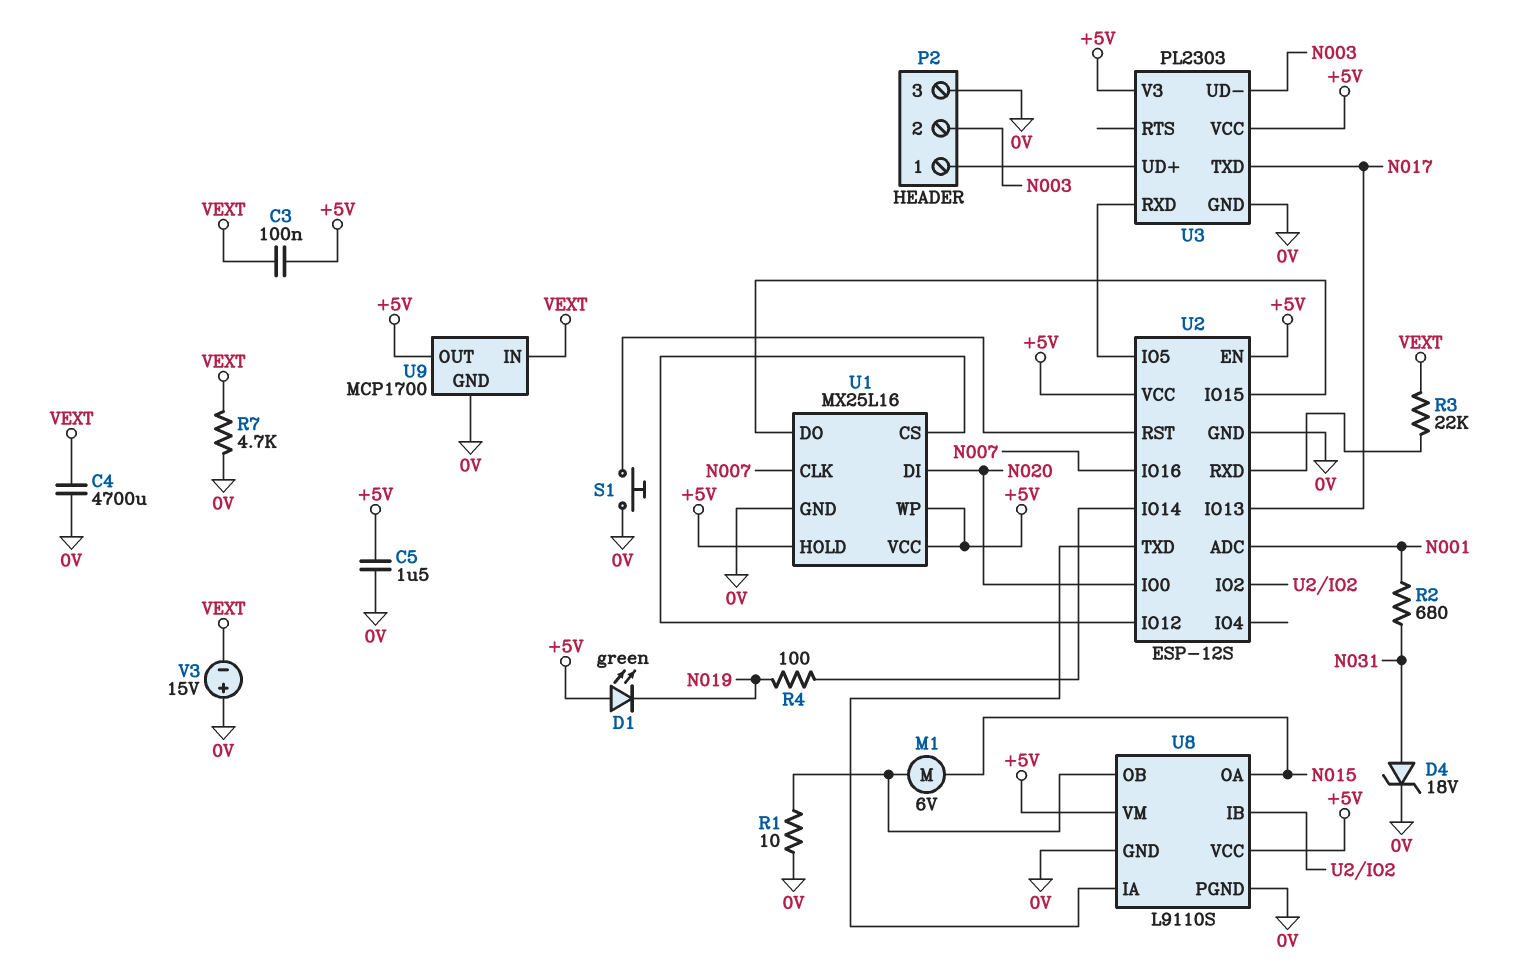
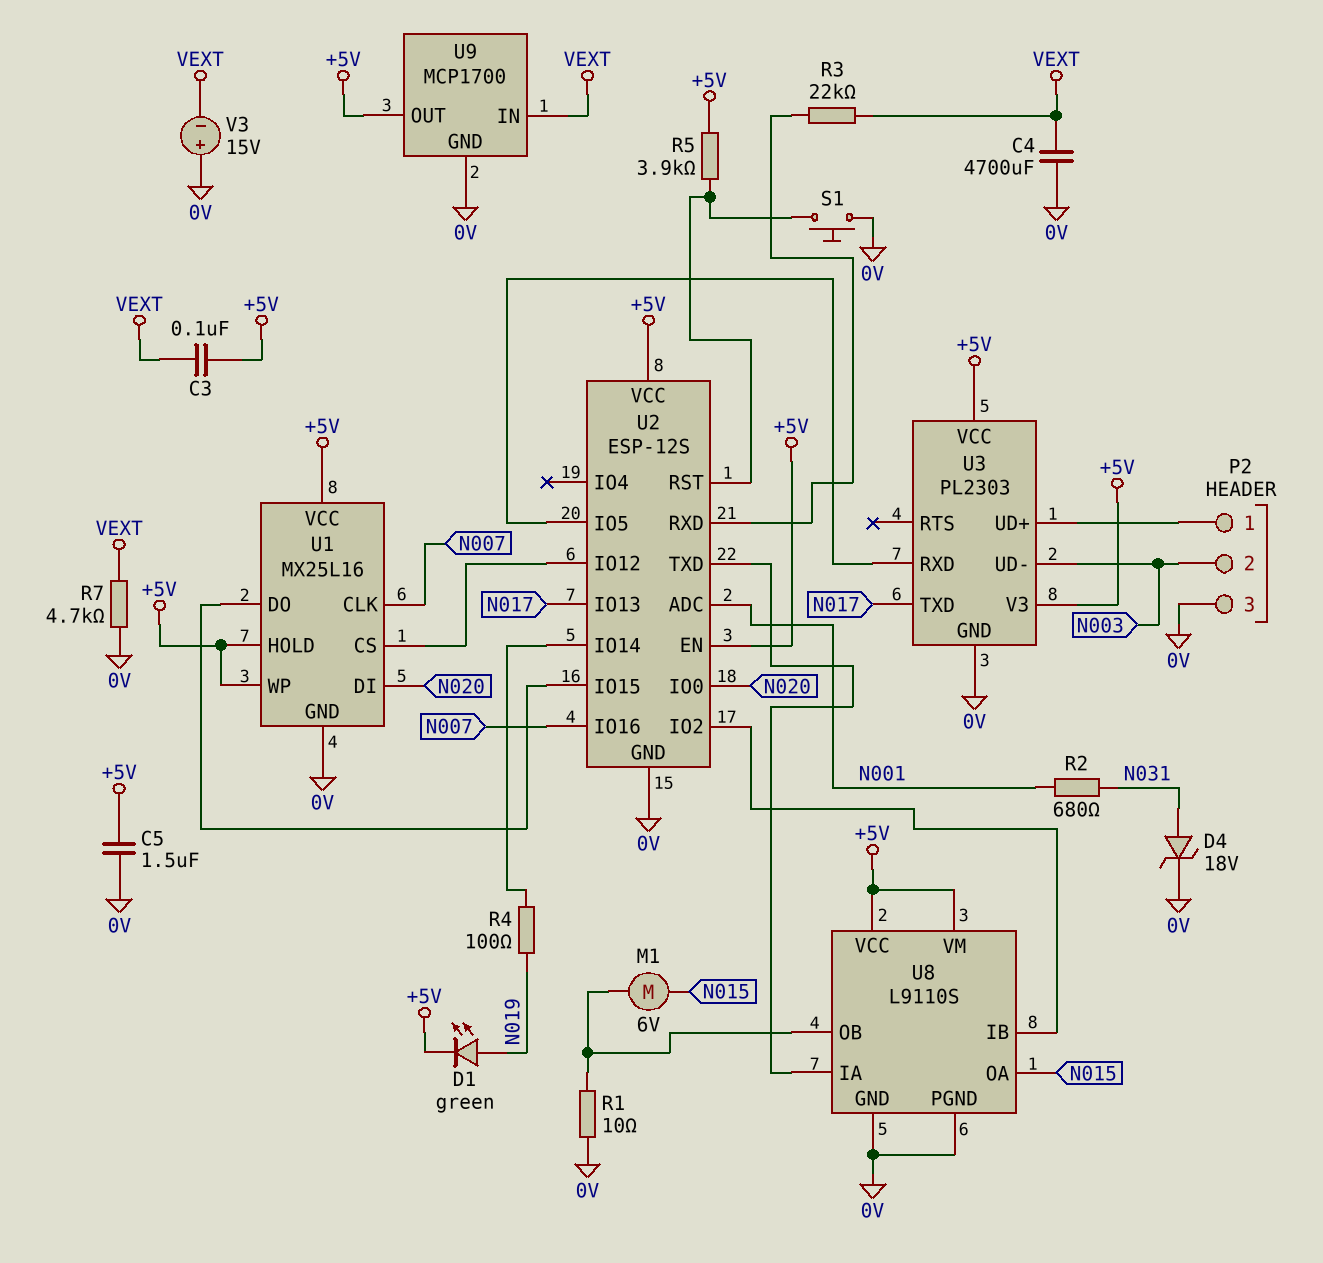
D1: LED green (A +5V, K N019) -> LED green (A N019, K +5V)
R5: none -> 3.9k (+5V, U2/RST)

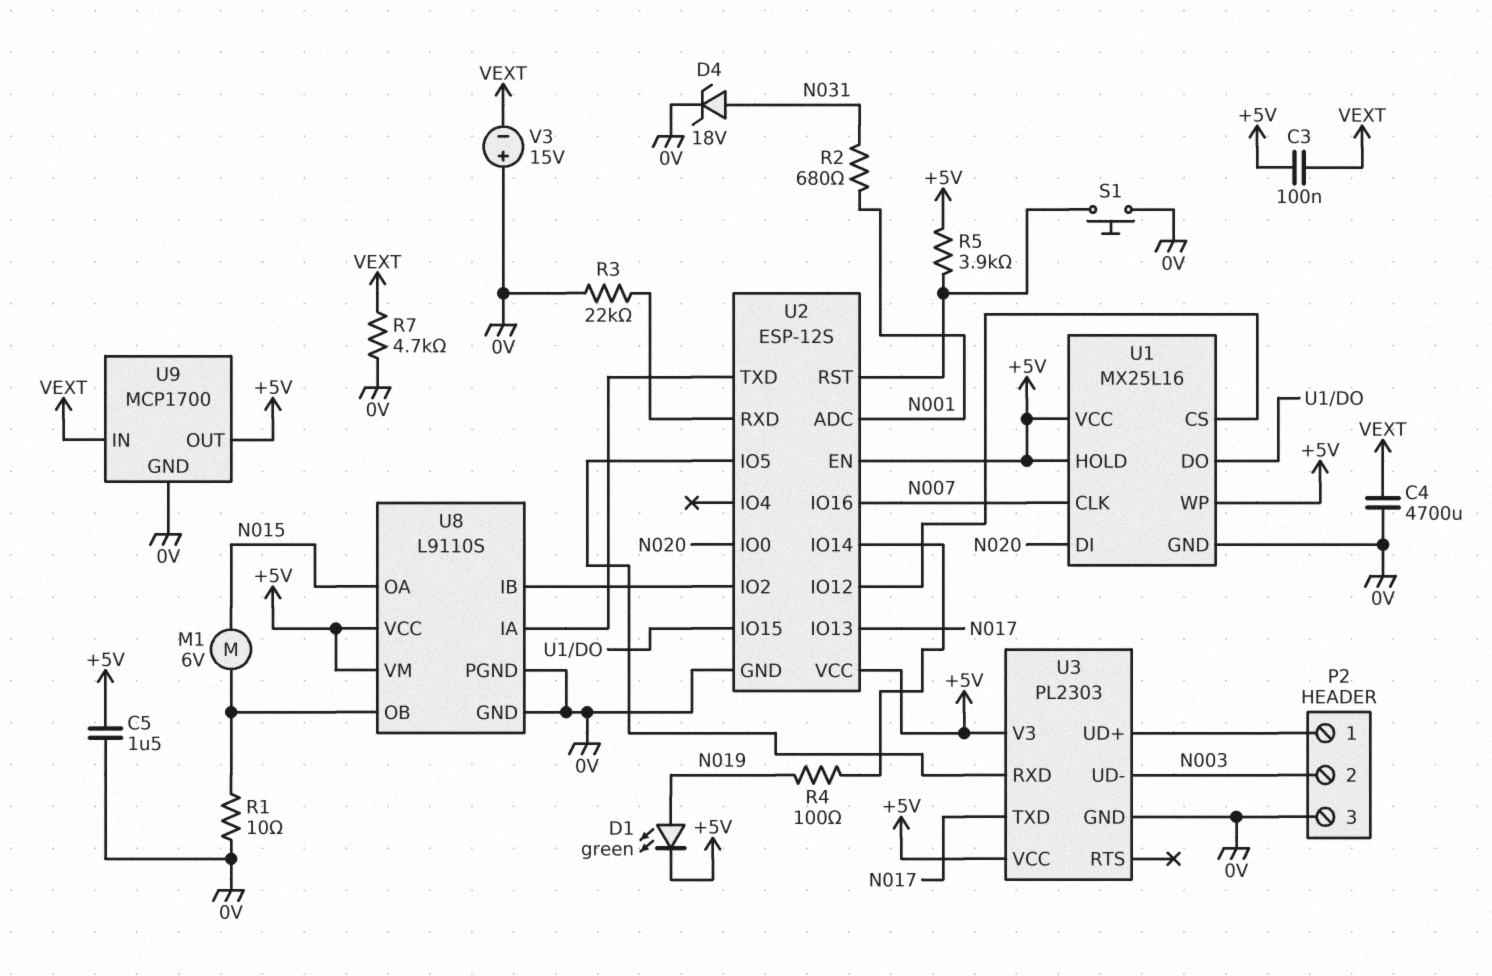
R3: 22k (U2/RXD, VEXT) -> 22k (0V, U2/RXD)

